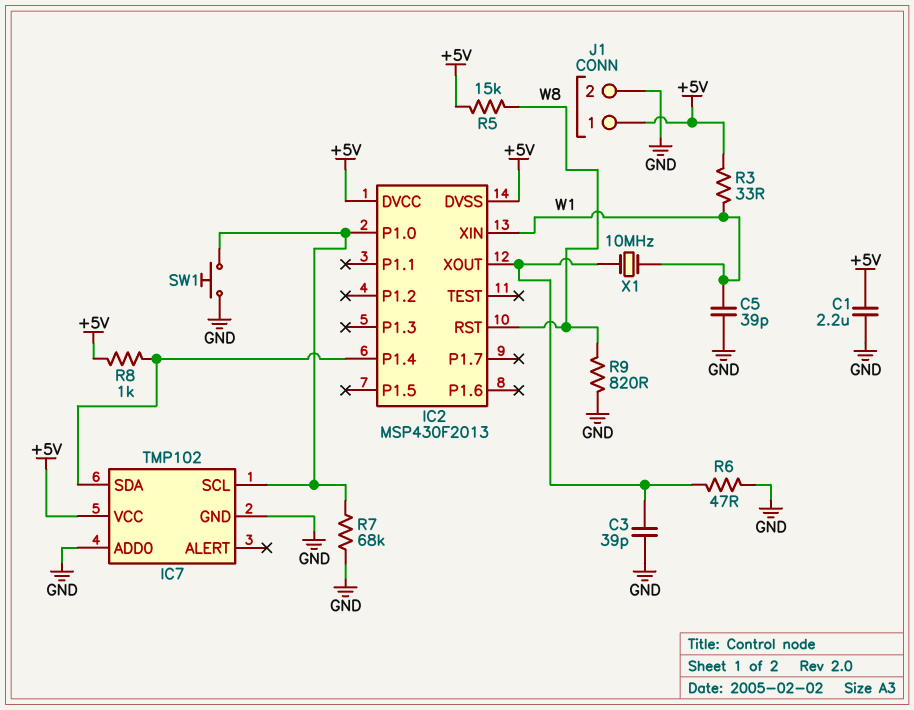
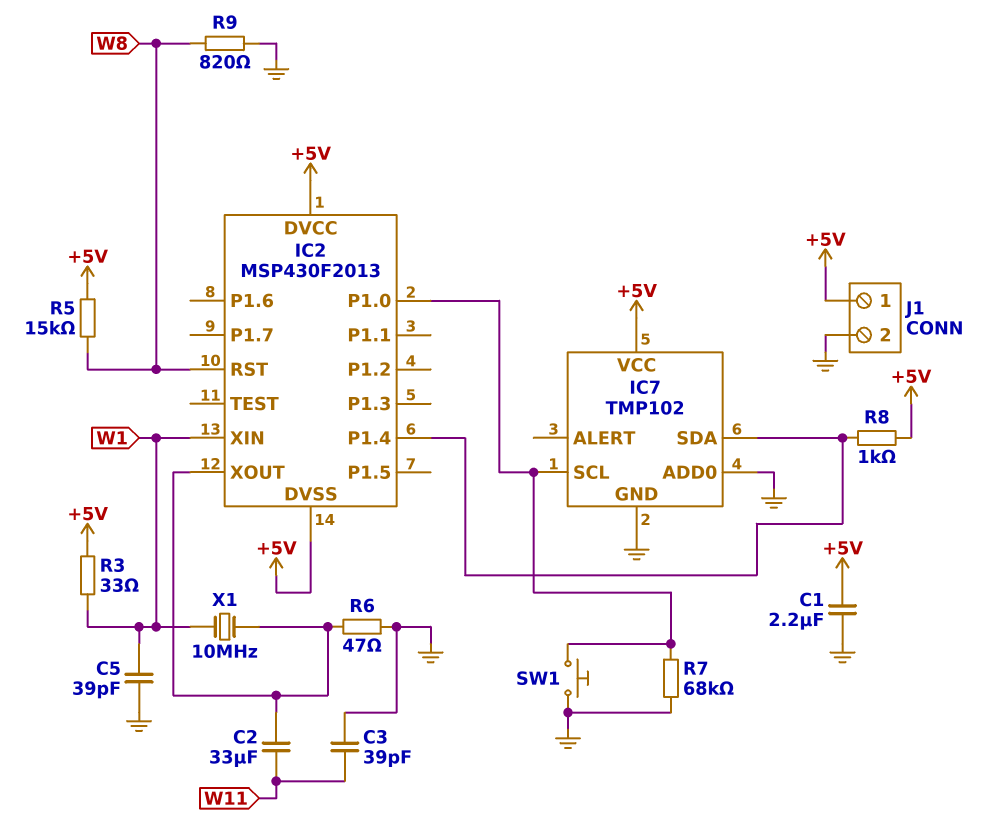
C2: none -> 33uF (IC2/XOUT, W11)
C3: 39pF (GND, IC2/XOUT) -> 39pF (GND, W11)

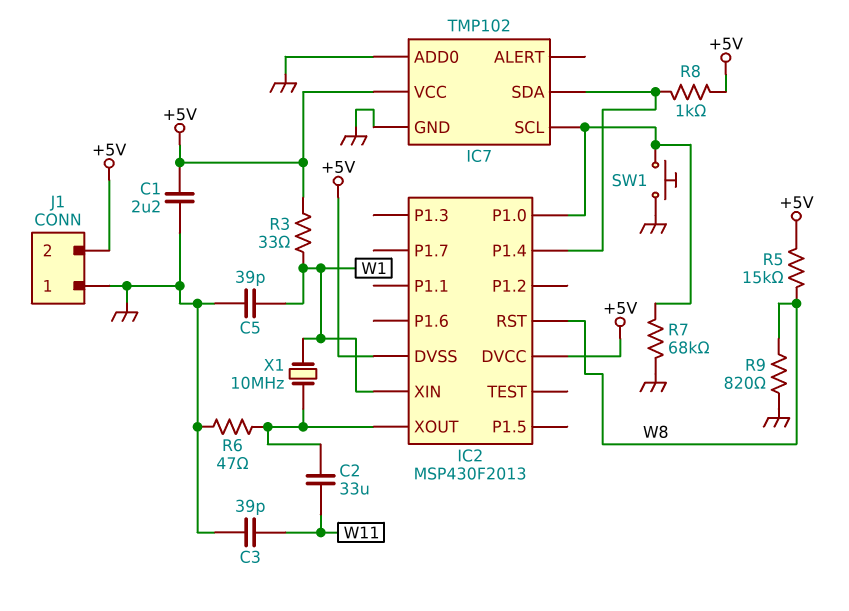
J1 pin 1: +5V -> GND
J1 pin 2: GND -> +5V

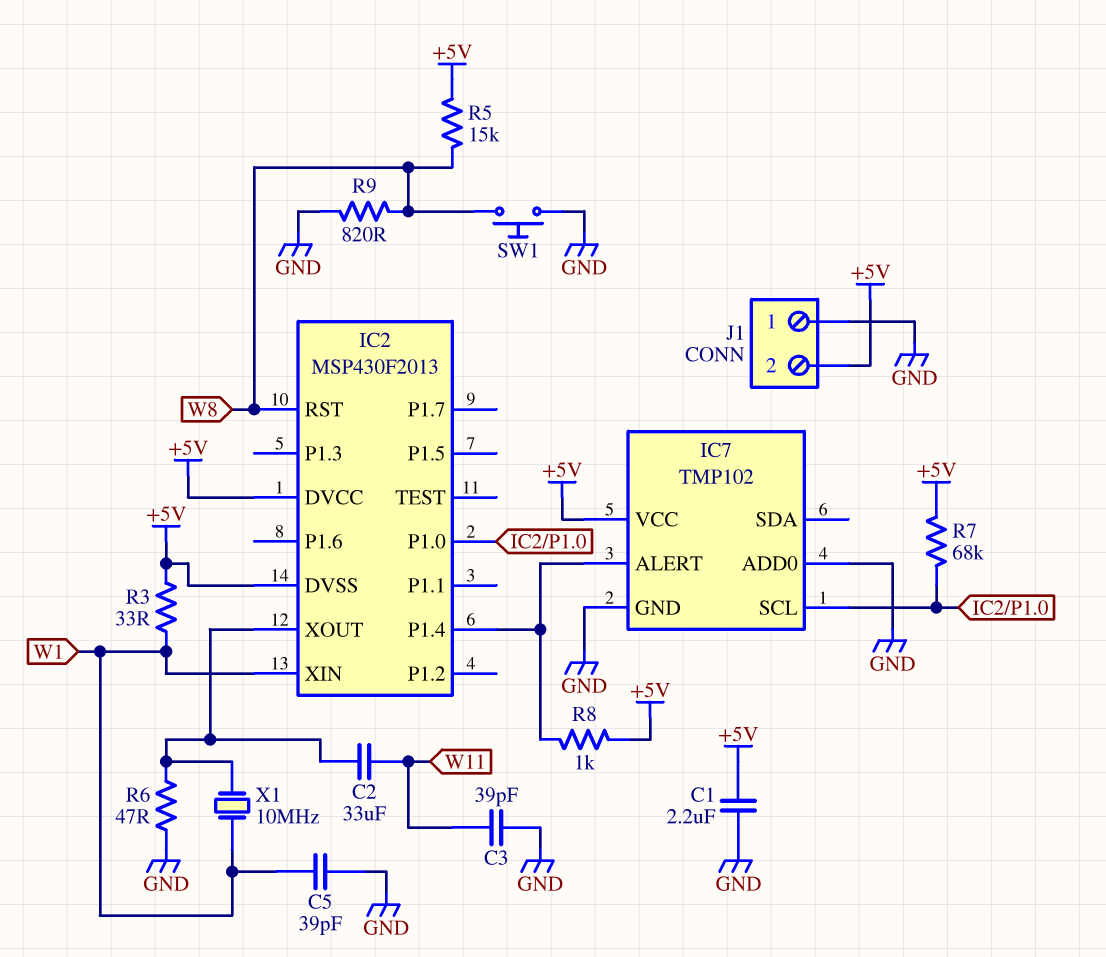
IC7 pin ALERT: none -> IC2/P1.4
IC7 pin SDA: IC2/P1.4 -> none
R7: 68k (GND, IC2/P1.0) -> 68k (+5V, IC2/P1.0)
SW1: button (GND, IC2/P1.0) -> button (GND, W8)

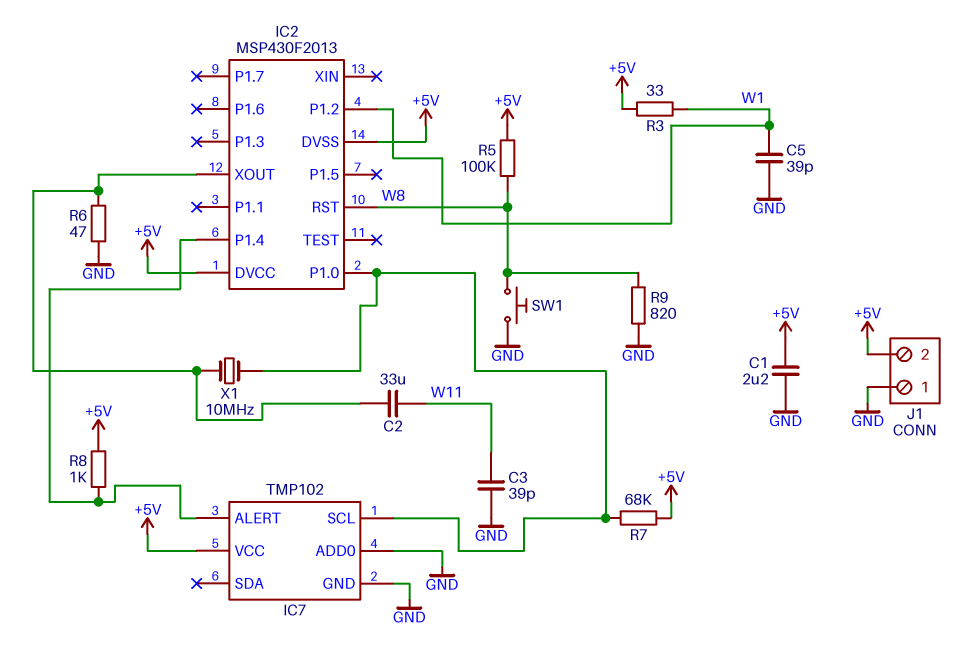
IC2 pin P1.2: none -> W1
IC2 pin XIN: W1 -> none
R5: 15k (+5V, W8) -> 100k (+5V, W8)
X1: 10MHz (IC2/XOUT, W1) -> 10MHz (IC2/P1.0, IC2/XOUT)

